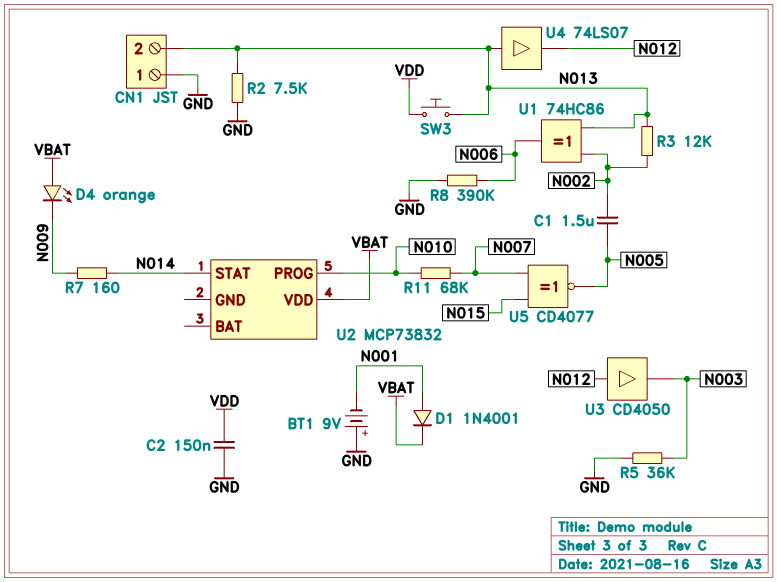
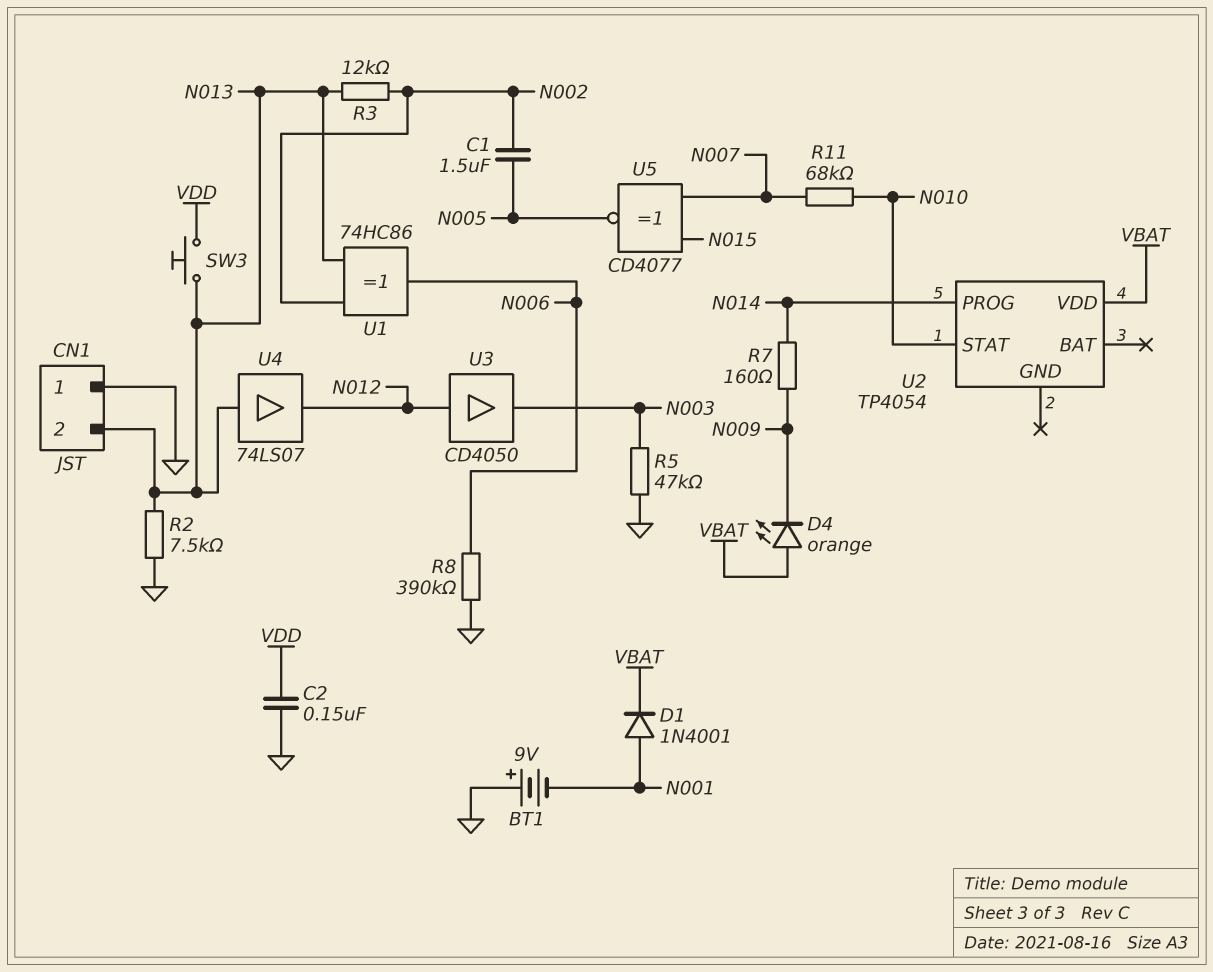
R5: 36k (GND, N003) -> 47k (GND, N003)
U2: MCP73832 -> TP4054
U2 pin PROG: N010 -> N014
U2 pin STAT: N014 -> N010

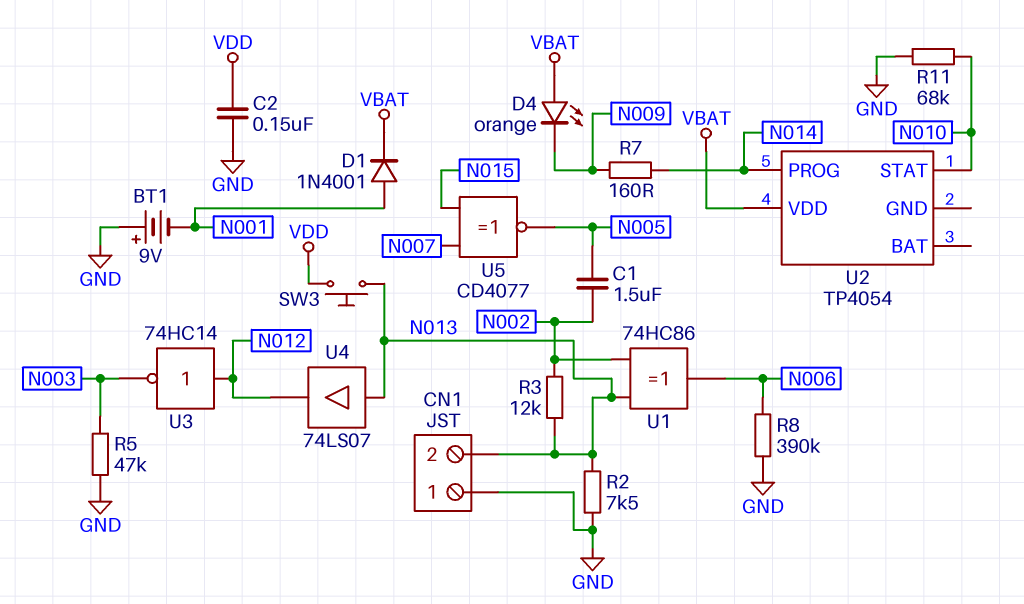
R11: 68k (N007, N010) -> 68k (GND, N010)
U3: buffer CD4050 (in N012, out N003) -> NOT 74HC14 (in N012, out N003)

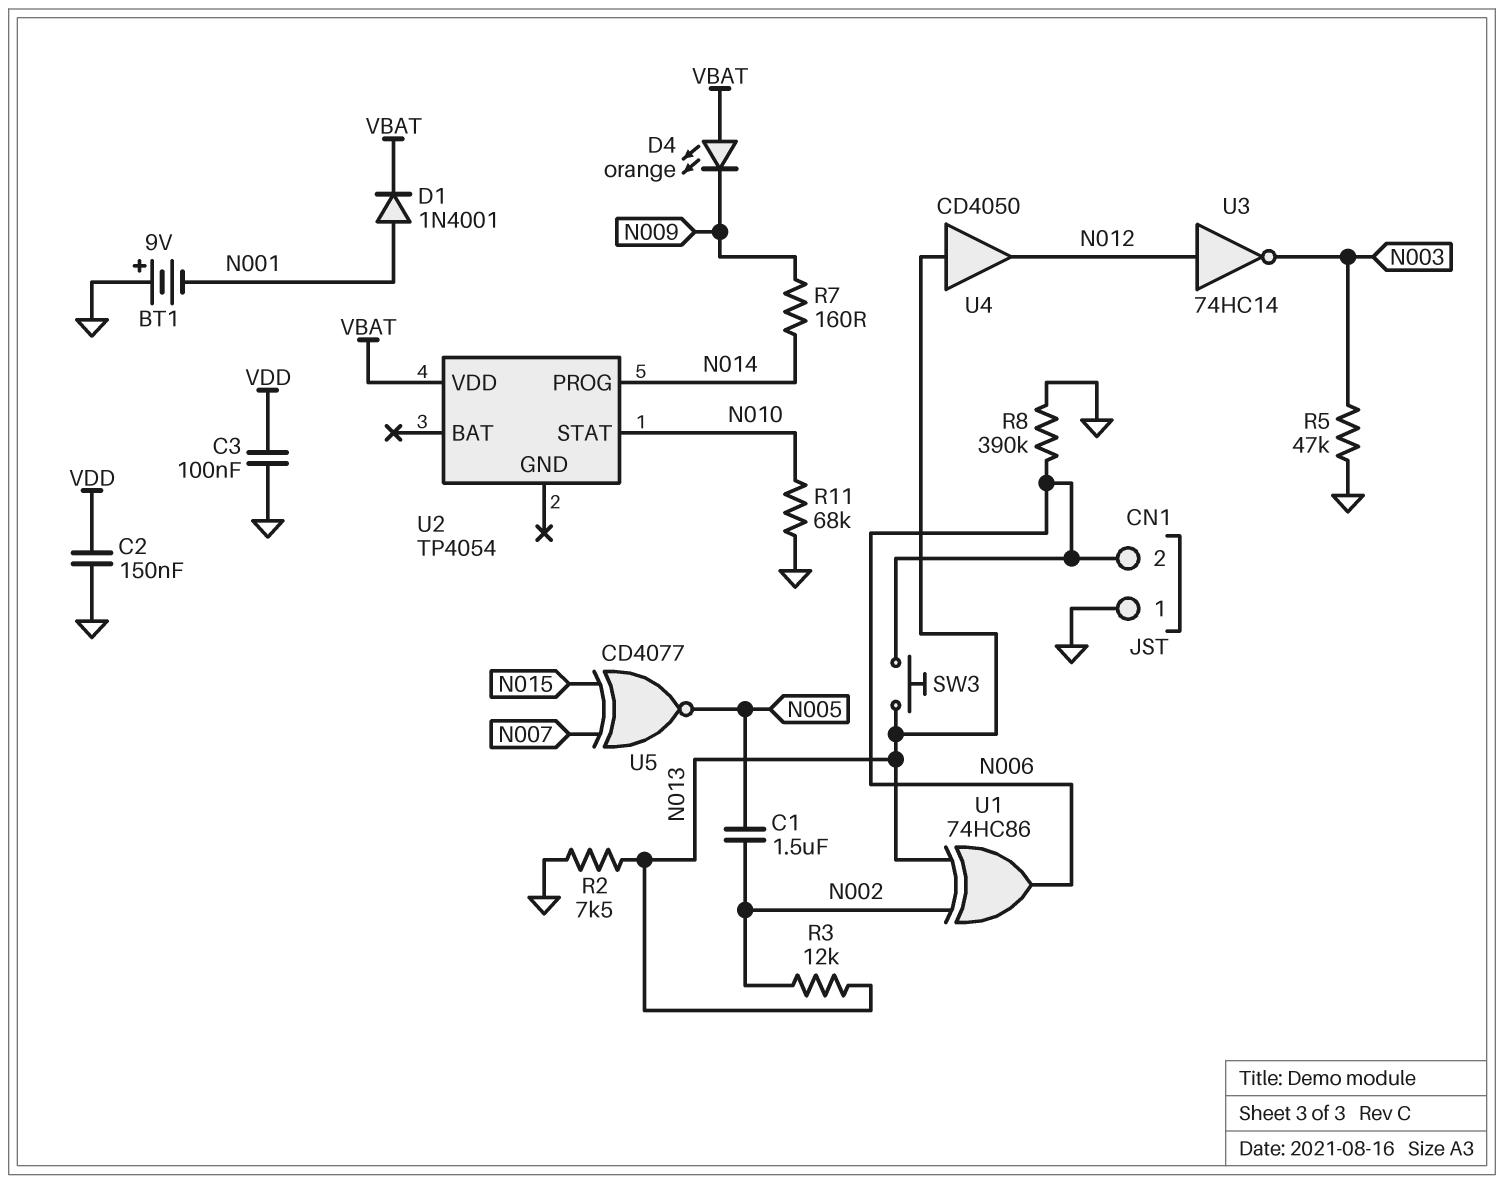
C3: none -> 100nF (GND, VDD)
CN1 pin 2: N013 -> N006
SW3: button (N013, VDD) -> button (N006, N013)
U4: buffer 74LS07 (in N013, out N012) -> buffer CD4050 (in N013, out N012)

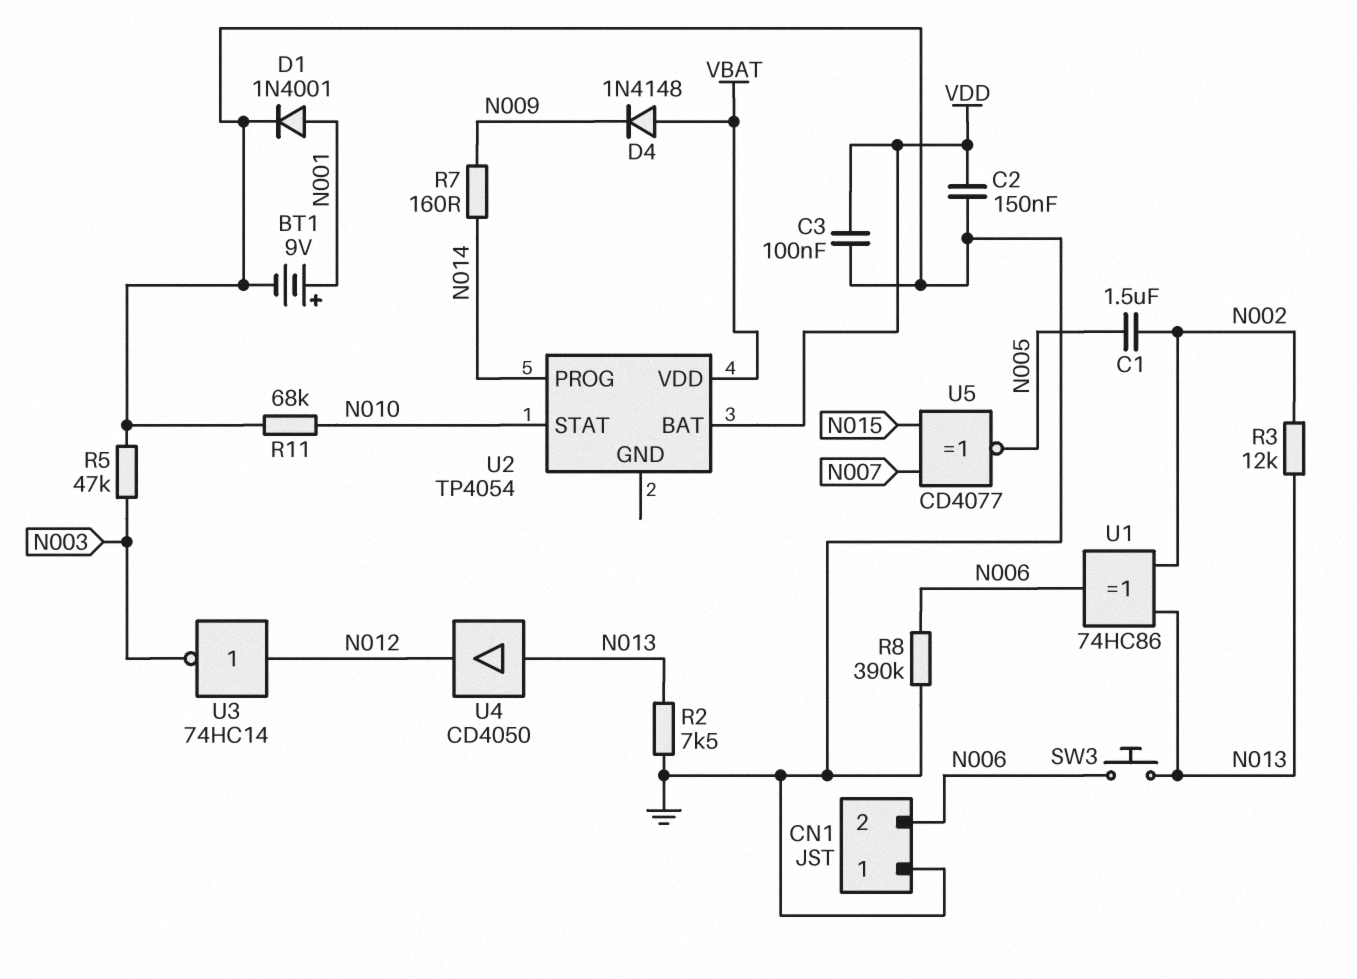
BT1: 9V (plus GND, minus N001) -> 9V (plus N001, minus GND)
D1: diode 1N4001 (A N001, K VBAT) -> diode 1N4001 (A N001, K GND)
D4: LED orange (A VBAT, K N009) -> diode 1N4148 (A VBAT, K N009)
U2 pin BAT: none -> VDD

